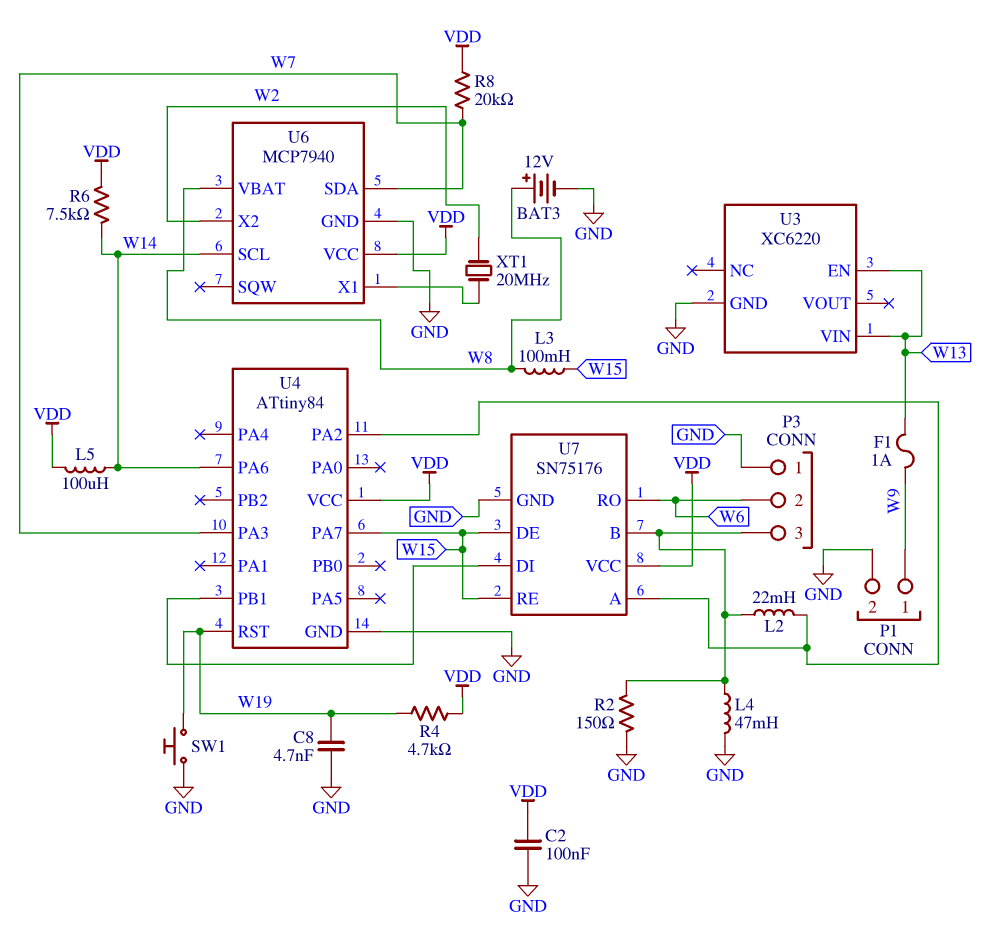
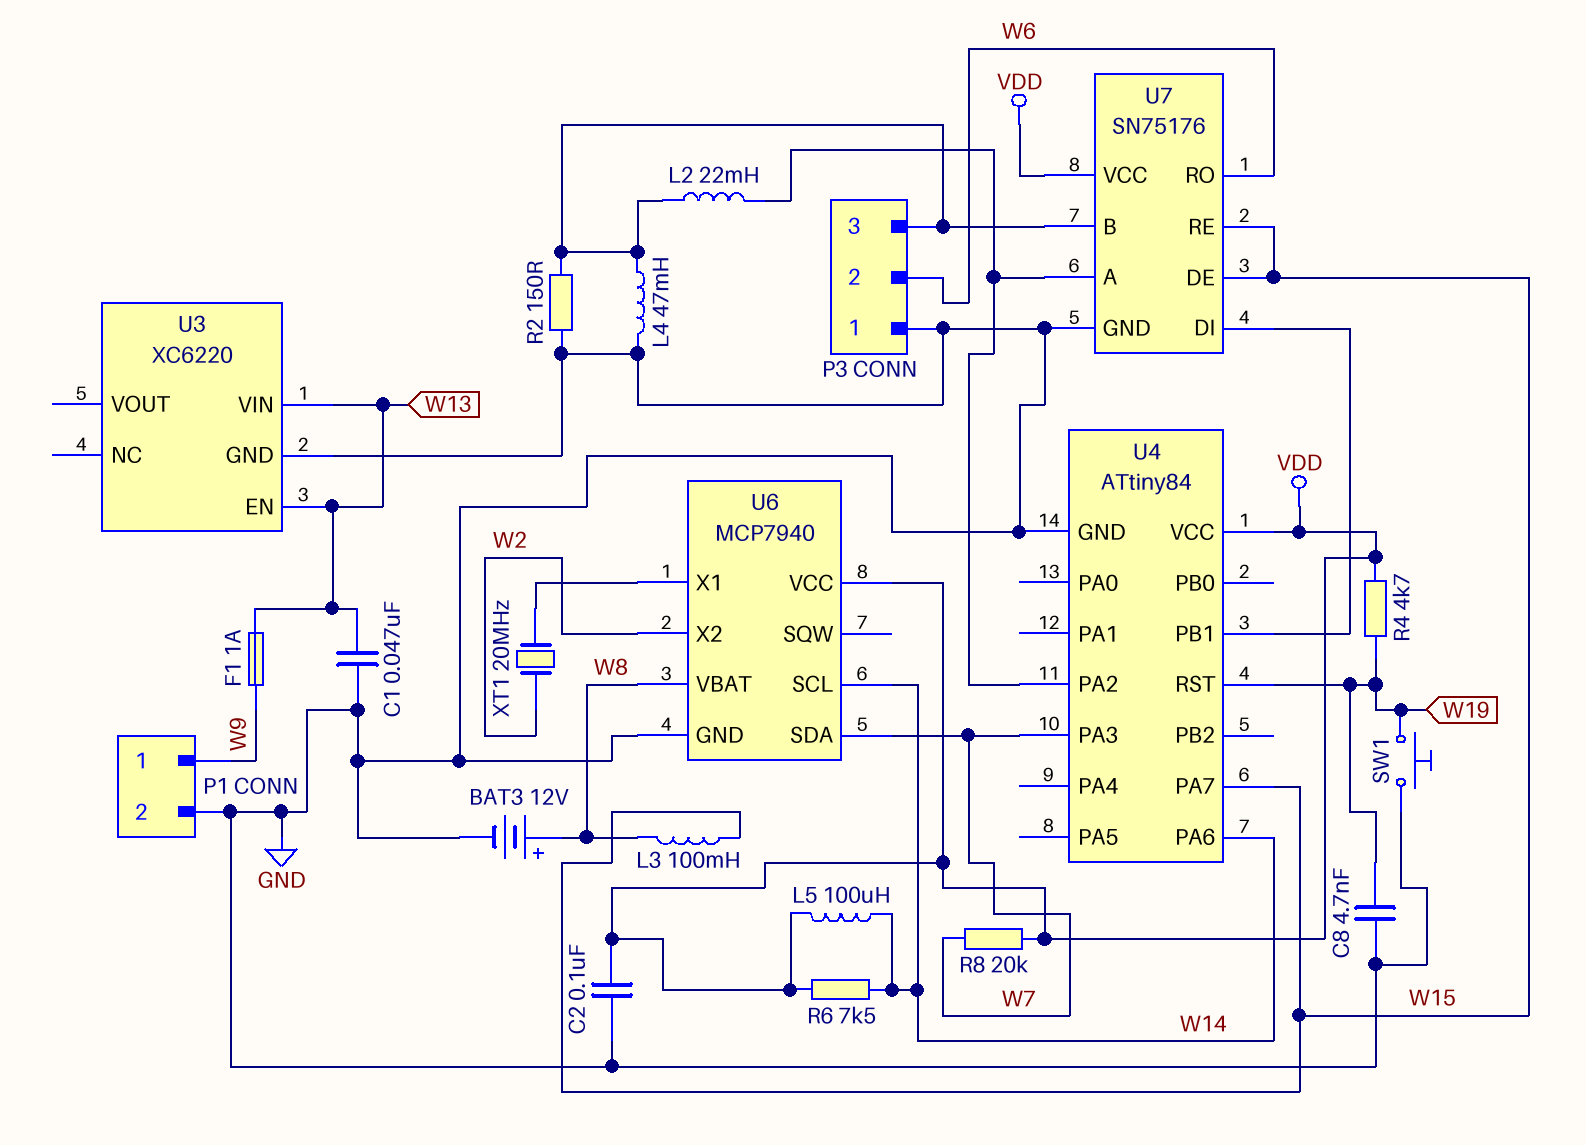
C1: none -> 47nF (GND, W13)

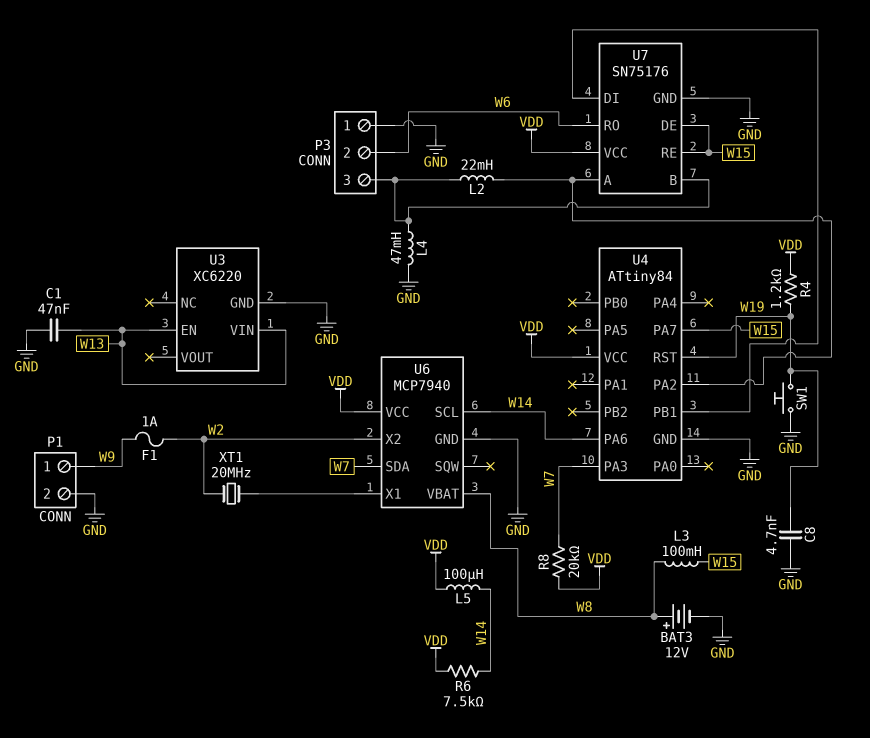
C2: 100nF (GND, VDD) -> none
F1: 1A (W9, W13) -> 1A (W2, W9)
R2: 150 (GND, P3/3) -> none
R4: 4.7k (VDD, W19) -> 1.2k (VDD, W19)

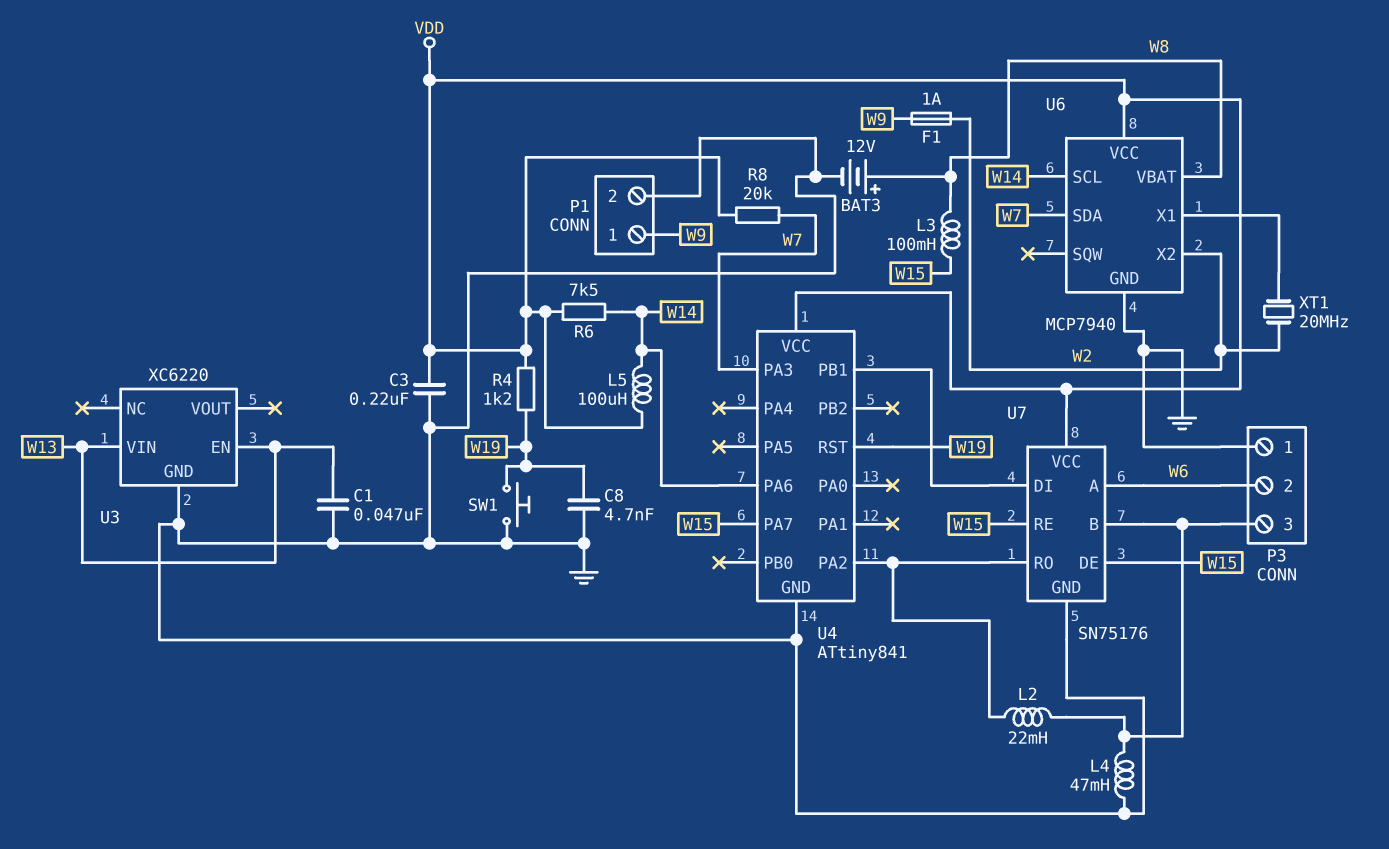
C3: none -> 220nF (GND, VDD)
U4: ATtiny84 -> ATtiny841
U7 pin A: U4/PA2 -> W6
U7 pin RO: W6 -> U4/PA2

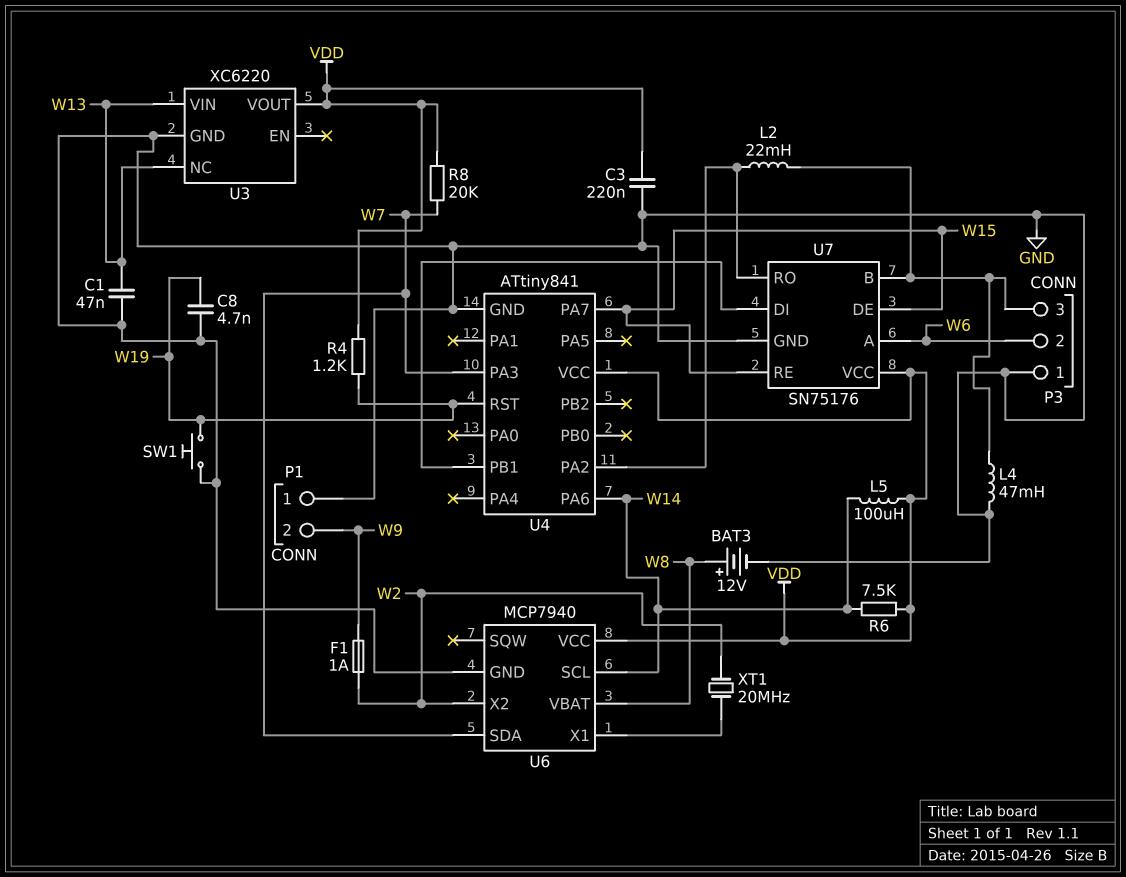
L3: 100mH (W8, W15) -> none
P1 pin 1: W9 -> GND
P1 pin 2: GND -> W9
U3 pin EN: W13 -> none
U3 pin NC: none -> W13
U3 pin VOUT: none -> VDD

